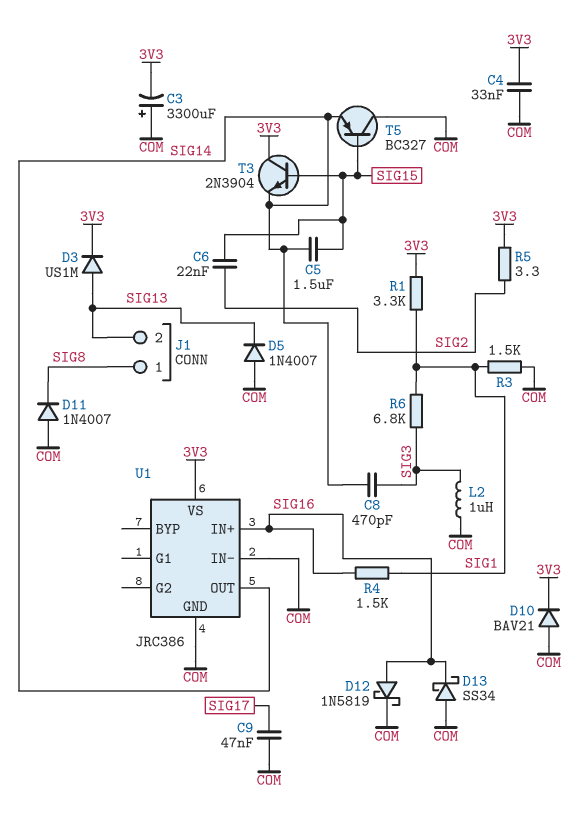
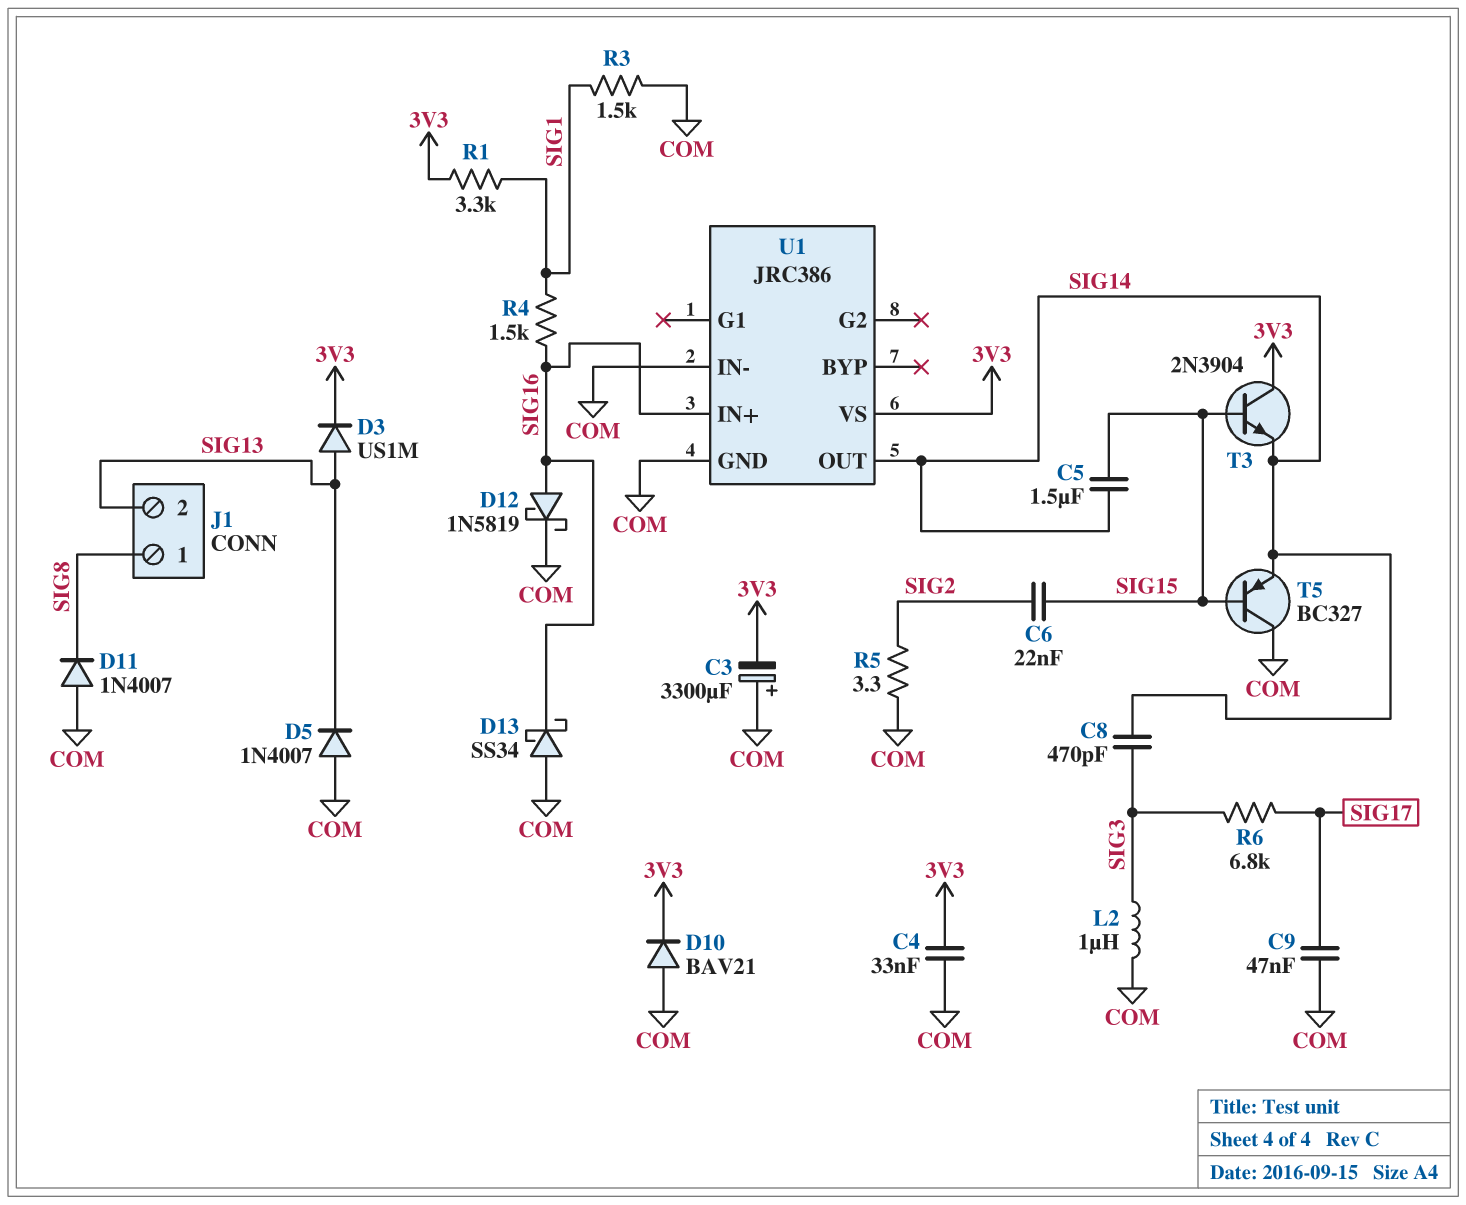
R5: 3.3 (3V3, SIG2) -> 3.3 (COM, SIG2)
R6: 6.8k (SIG1, SIG3) -> 6.8k (SIG3, SIG17)

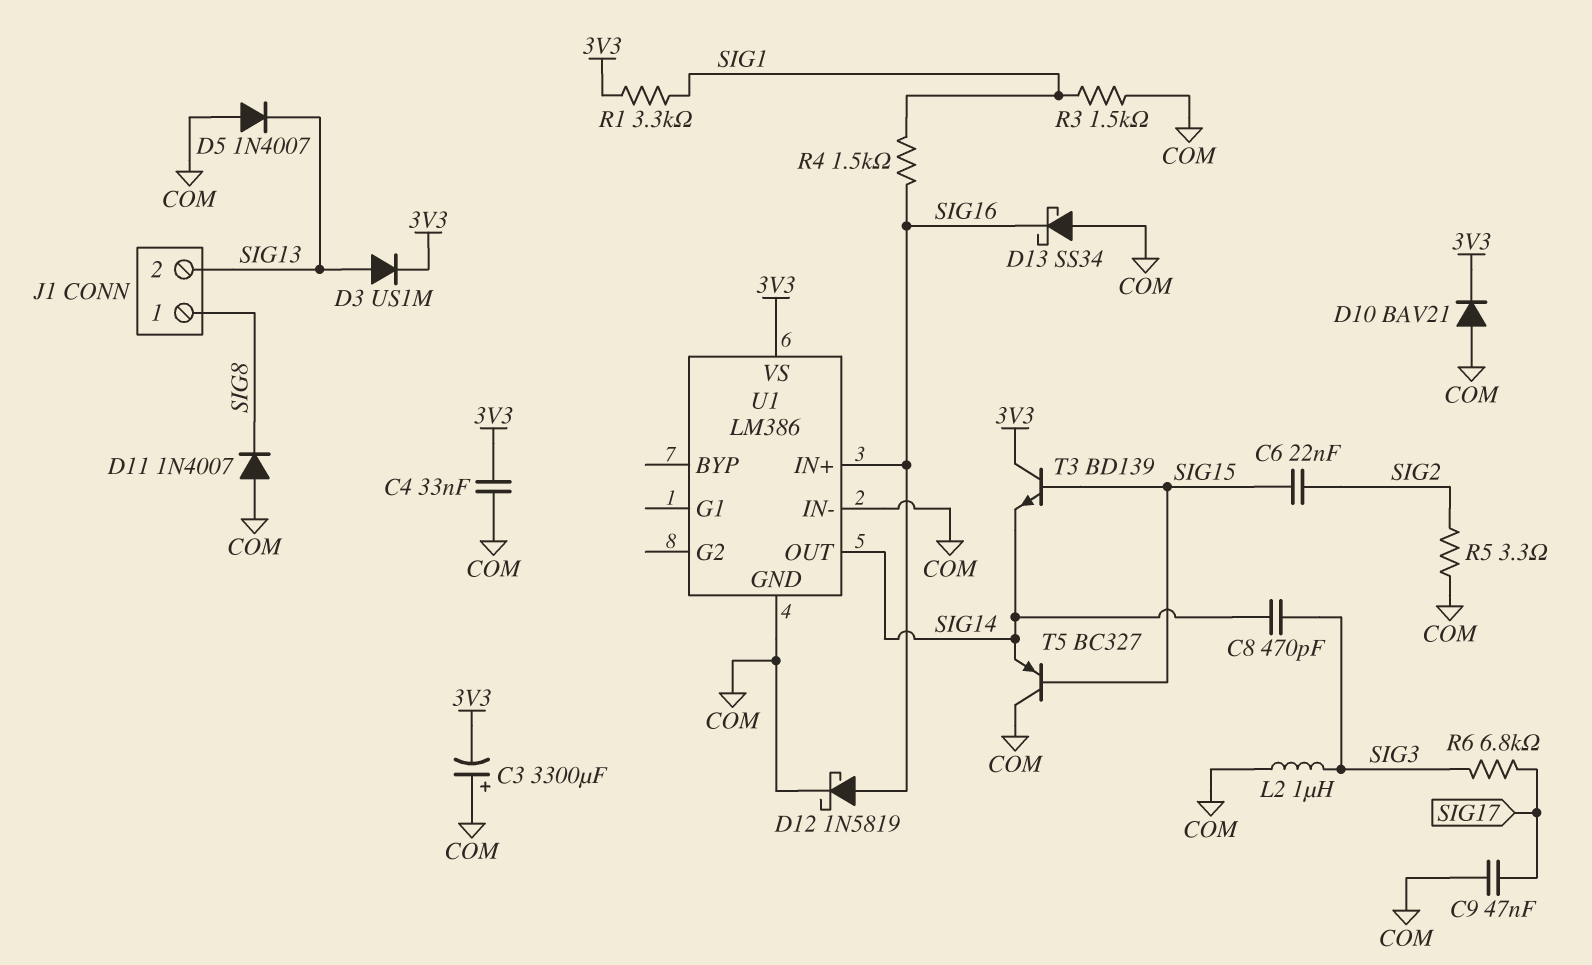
C5: 1.5uF (SIG14, SIG15) -> none
T3: NPN 2N3904 (B SIG15, C 3V3, E SIG14) -> NPN BD139 (B SIG15, C 3V3, E SIG14)
U1: JRC386 -> LM386

